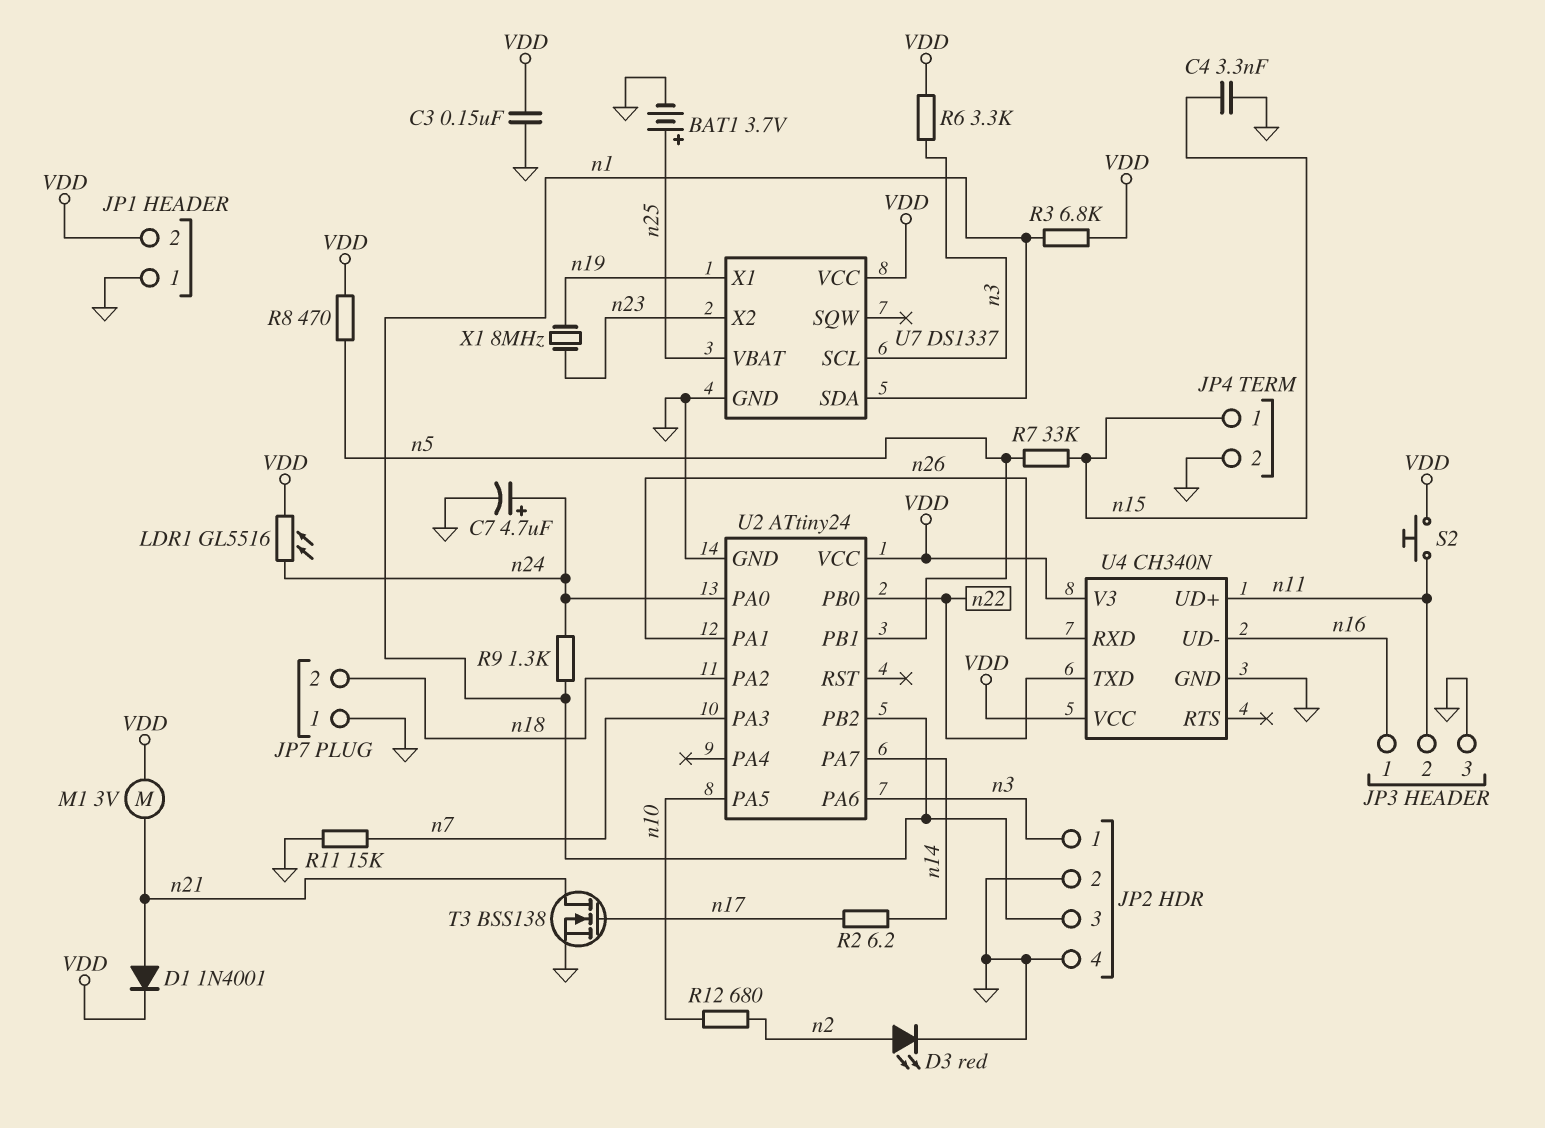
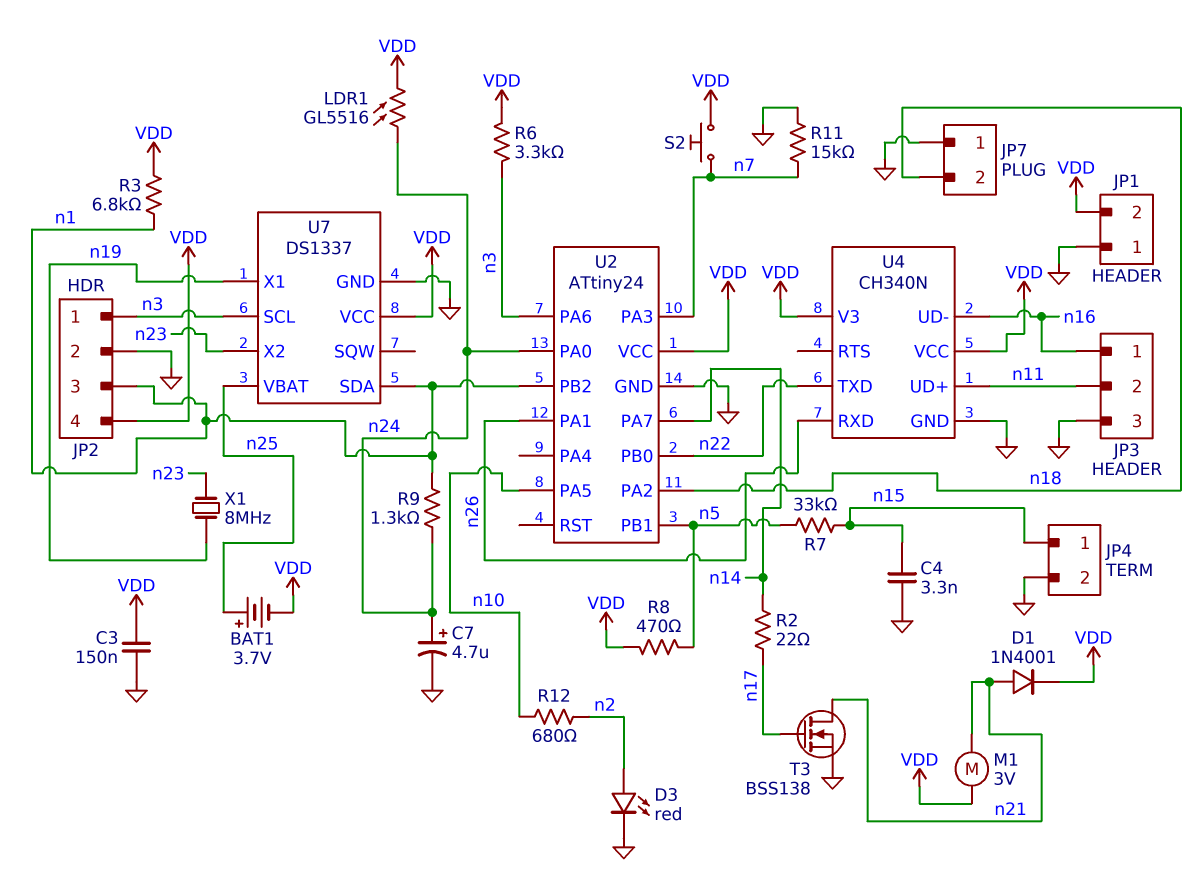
BAT1: 3.7V (plus n25, minus GND) -> 3.7V (plus n25, minus VDD)
JP2 pin 4: GND -> VDD
R2: 6.2 (n14, n17) -> 22 (n14, n17)
S2: button (VDD, n11) -> button (VDD, n7)

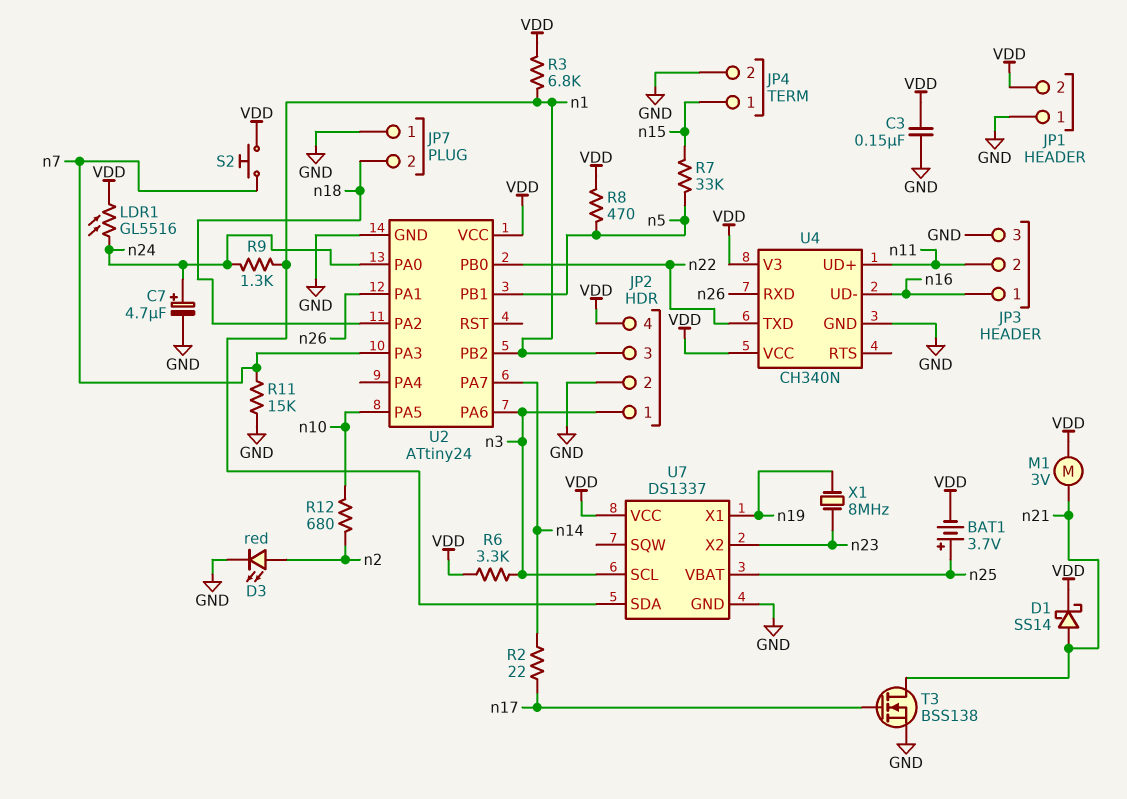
C4: 3.3nF (GND, n15) -> none
D1: diode 1N4001 (A n21, K VDD) -> schottky SS14 (A n21, K VDD)

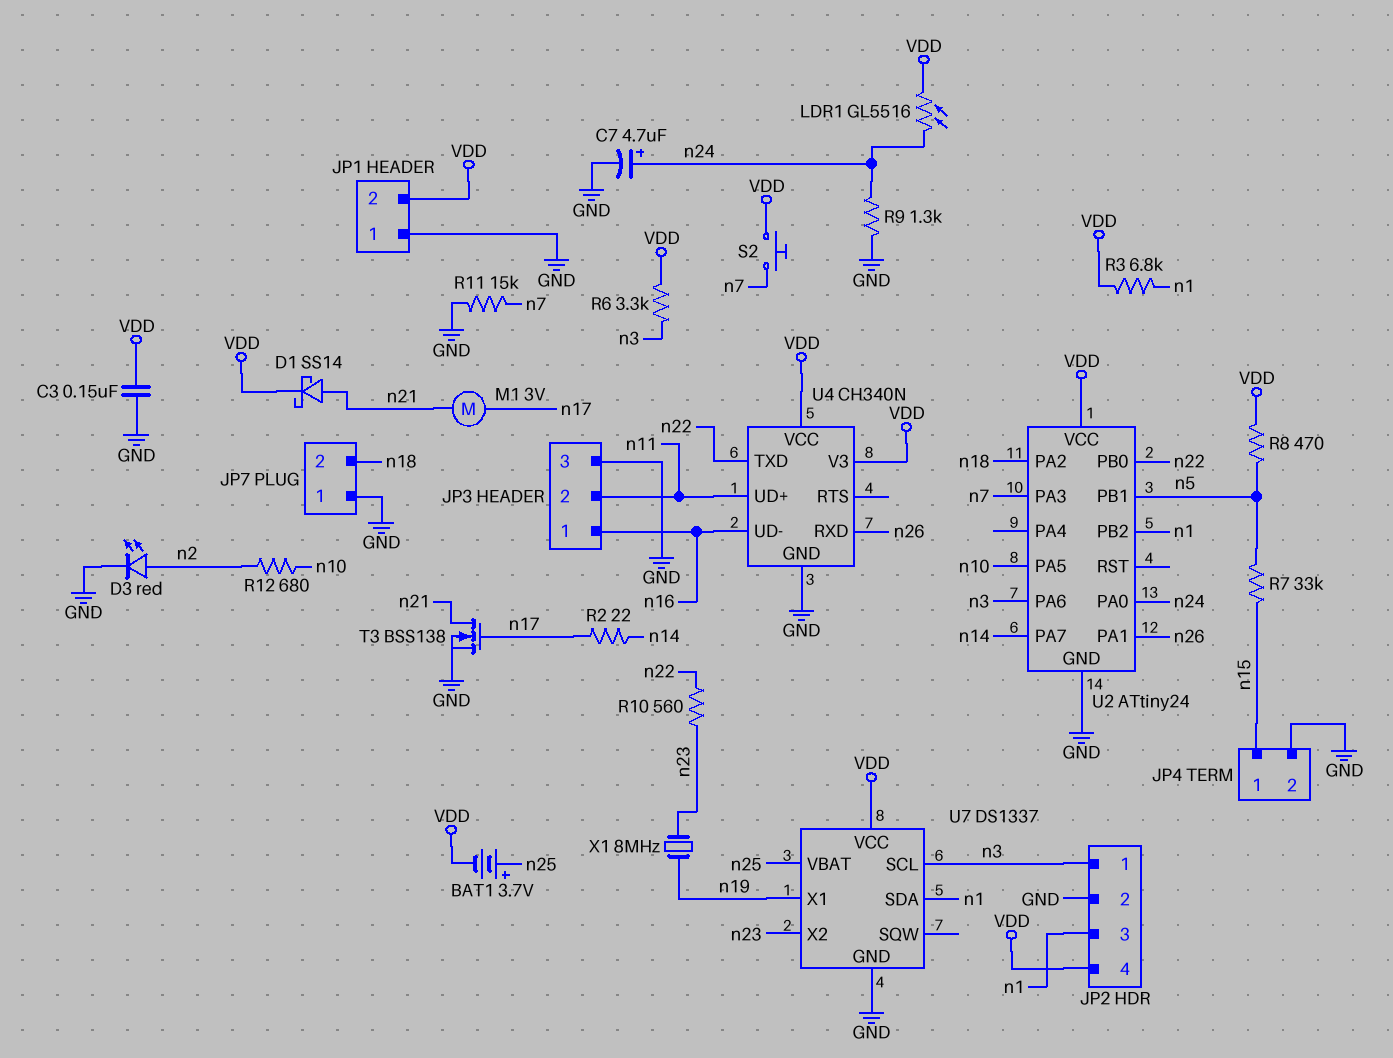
M1: motor 3V (VDD, n21) -> motor 3V (n17, n21)
R9: 1.3k (n1, n24) -> 1.3k (GND, n24)
R10: none -> 560 (n22, n23)

